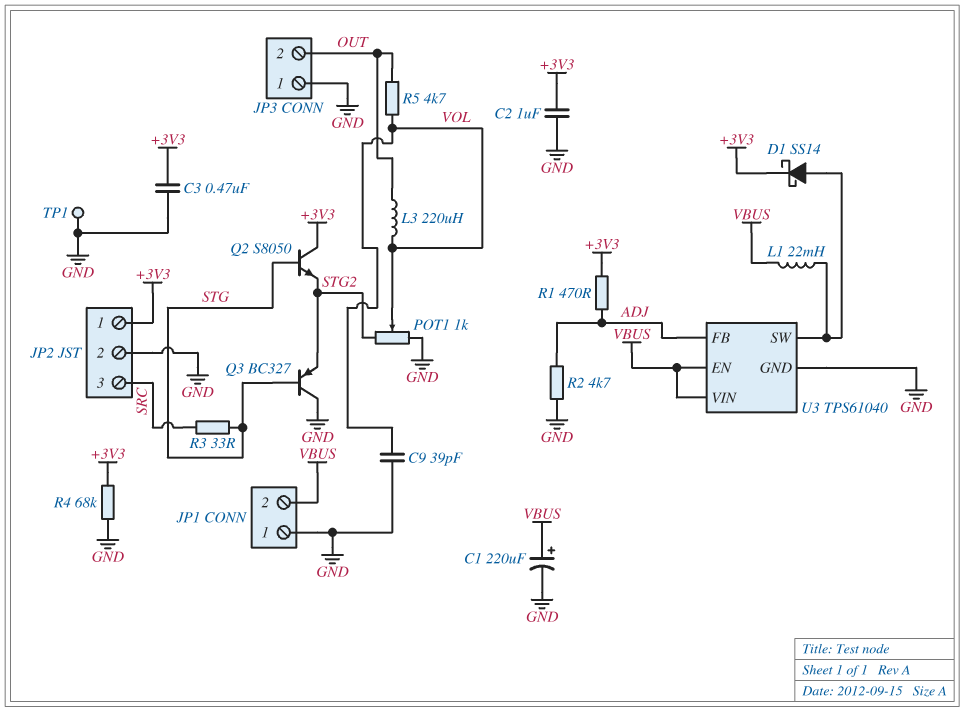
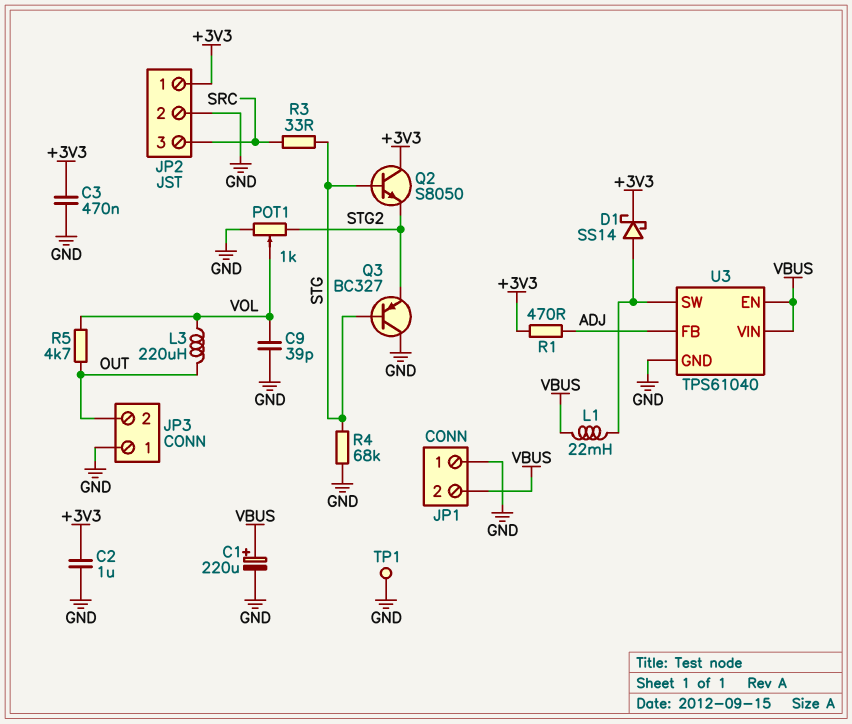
R2: 4.7k (ADJ, GND) -> none
R4: 68k (+3V3, GND) -> 68k (GND, STG)

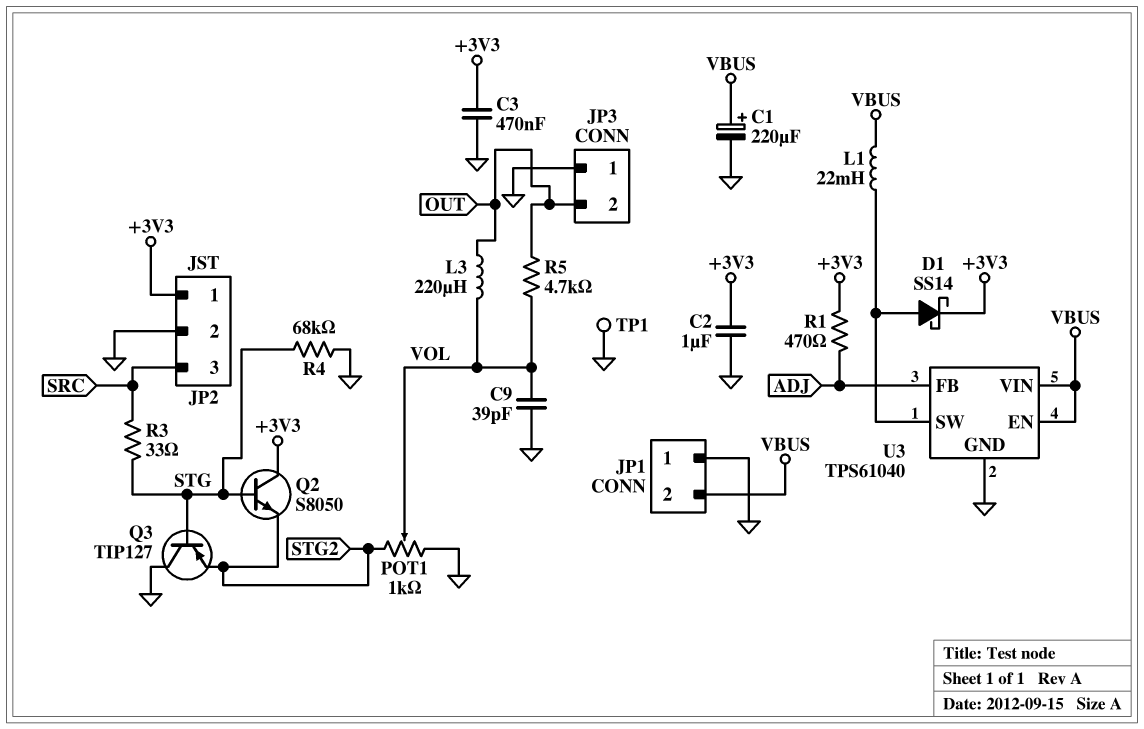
Q3: PNP BC327 (B STG, C GND, E STG2) -> PNP TIP127 (B STG, C GND, E STG2)

